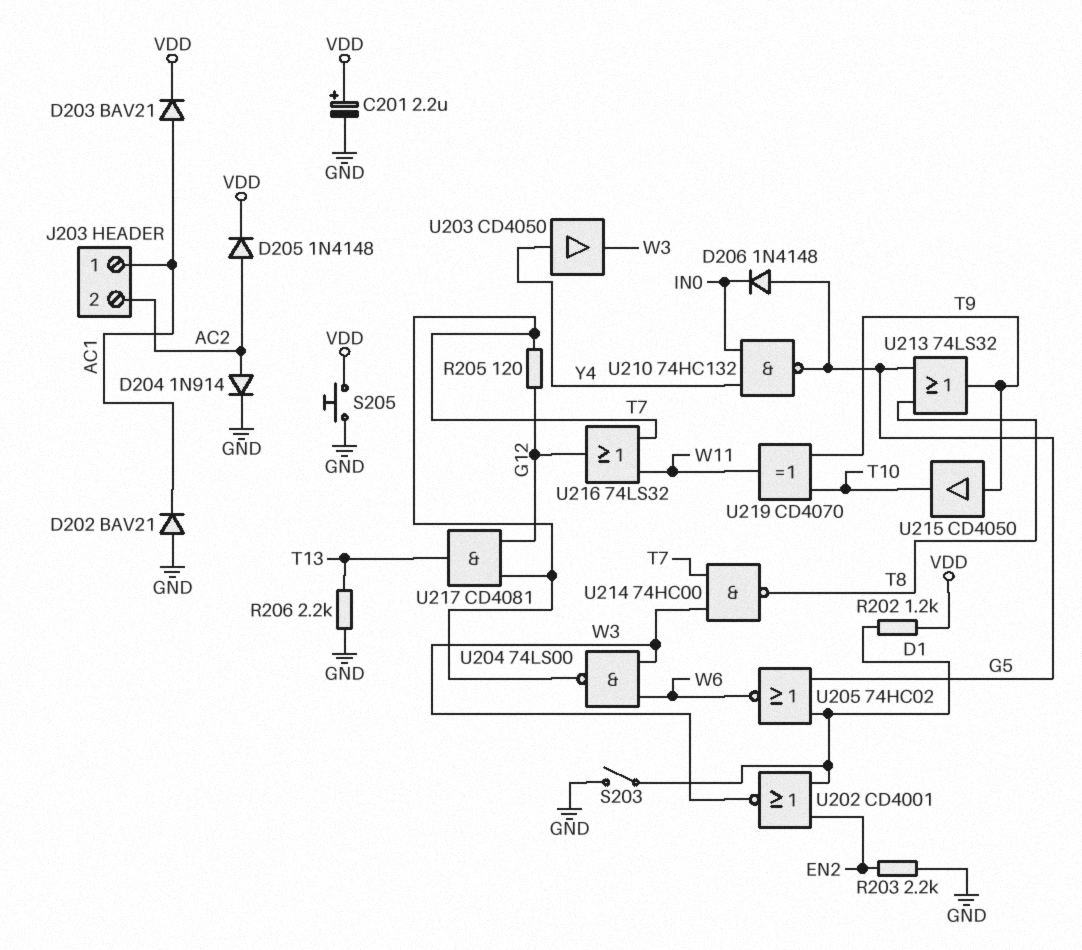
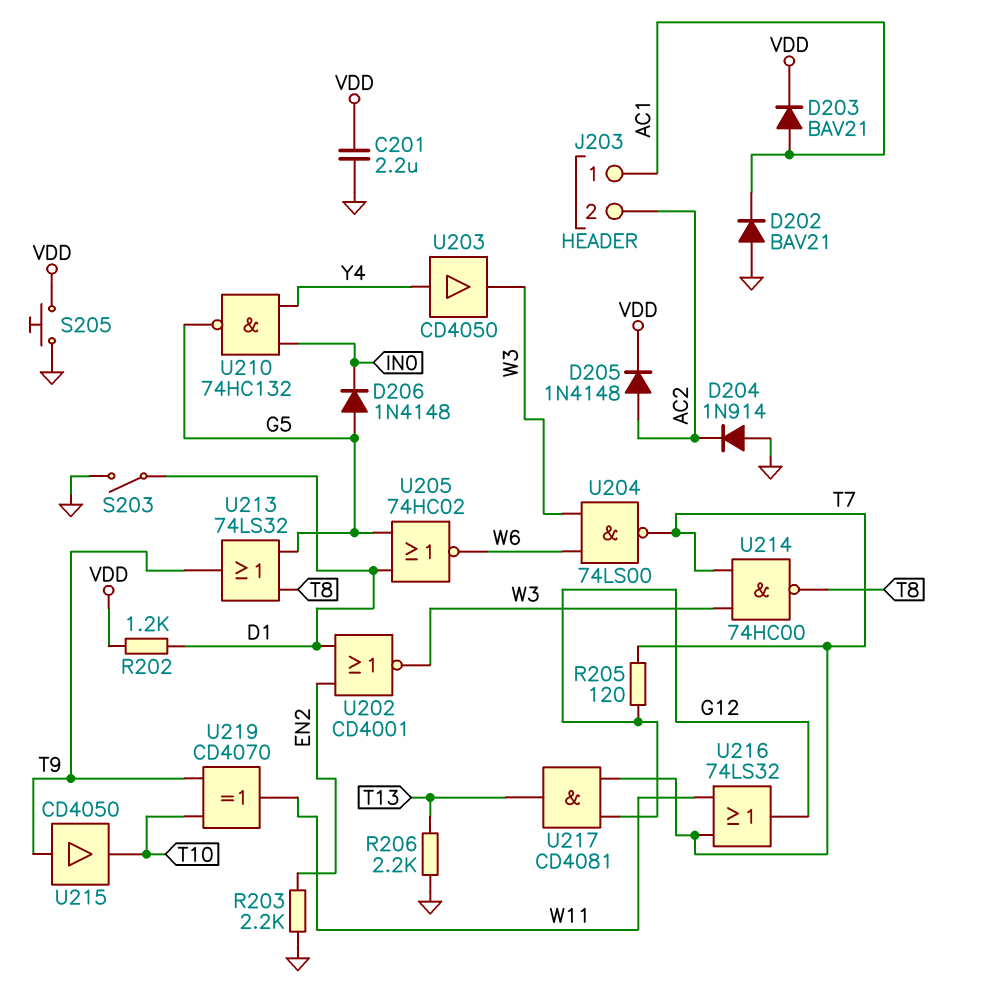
C201: 2.2uF (plus VDD, minus GND) -> 2.2uF (GND, VDD)
D204: diode 1N914 (A AC2, K GND) -> diode 1N914 (A GND, K AC2)

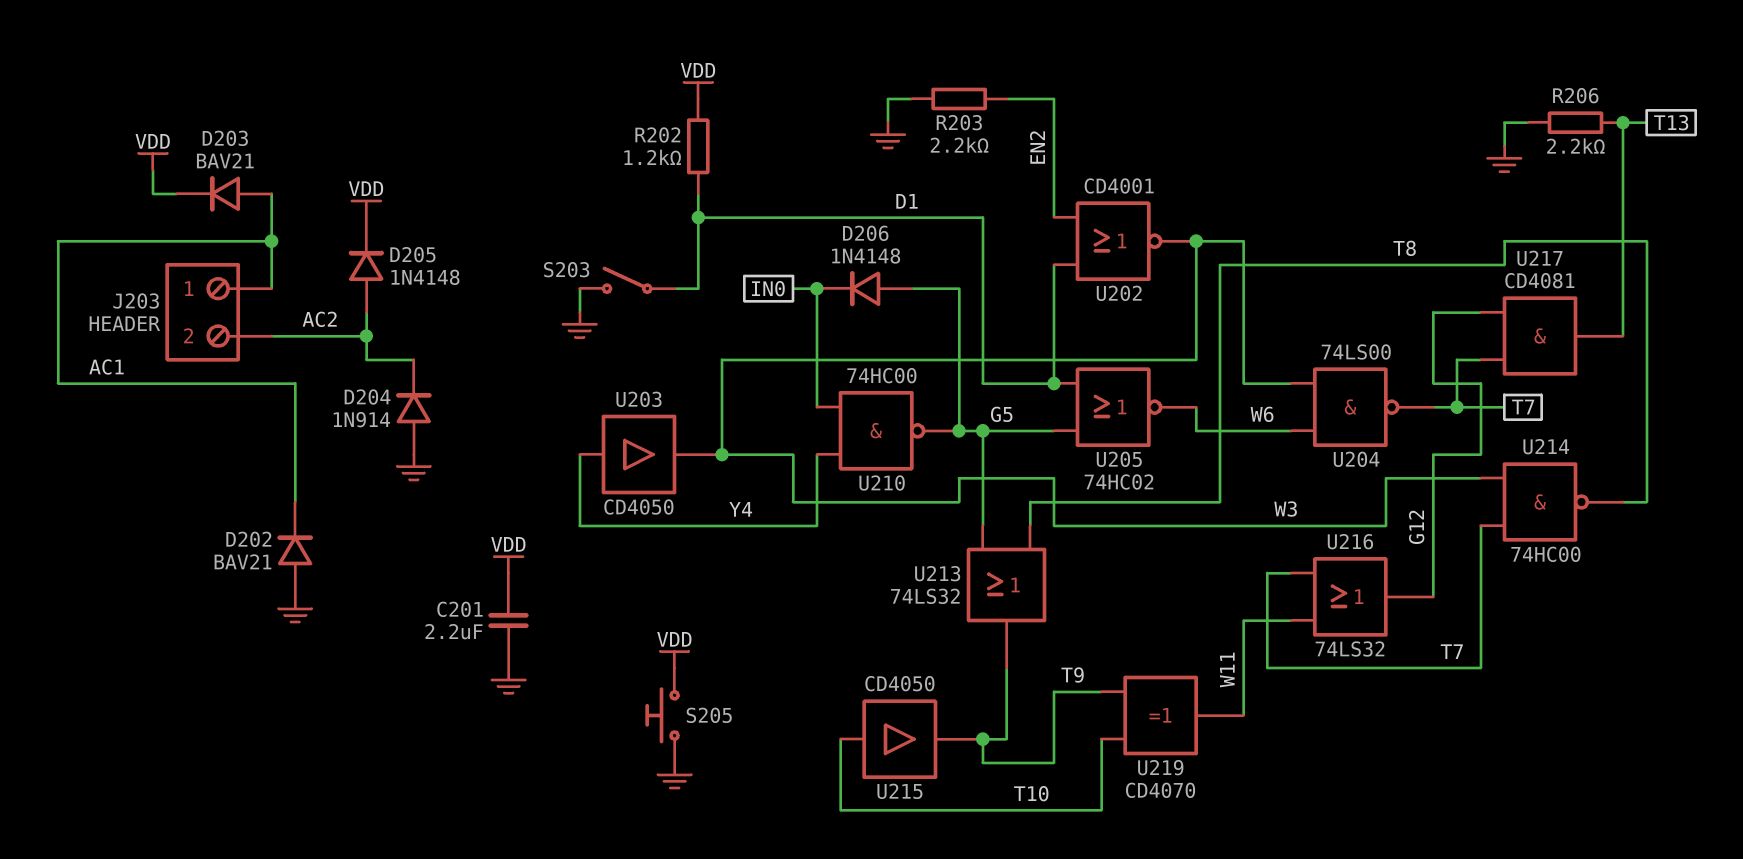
R205: 120 (G12, T7) -> none
U210: NAND 74HC132 (in IN0, in Y4, out G5) -> NAND 74HC00 (in IN0, in Y4, out G5)
U215: buffer CD4050 (in T9, out T10) -> buffer CD4050 (in T10, out T9)

